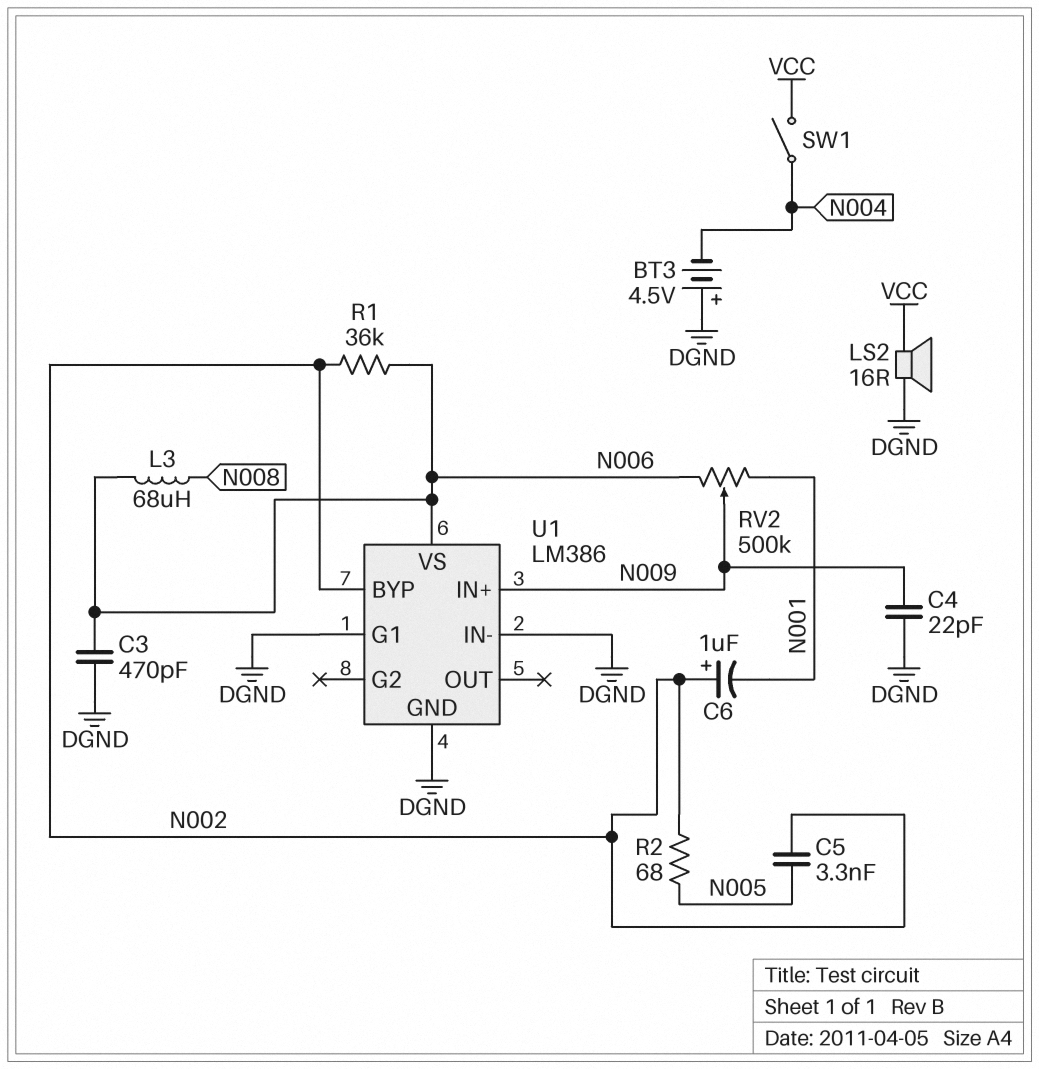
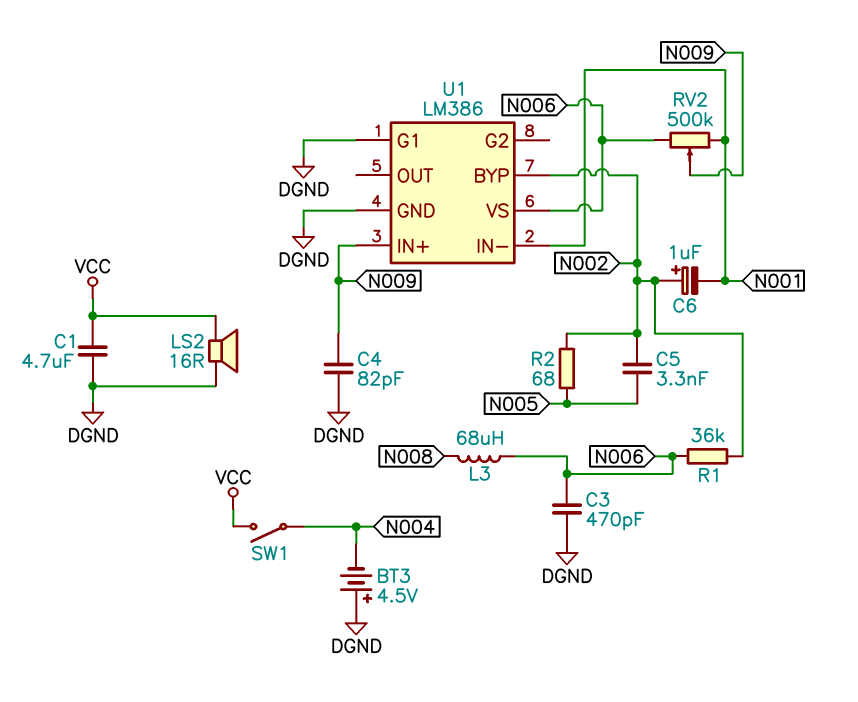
C1: none -> 4.7uF (DGND, VCC)
C4: 22pF (DGND, N009) -> 82pF (DGND, N009)
U1 pin IN-: DGND -> N001

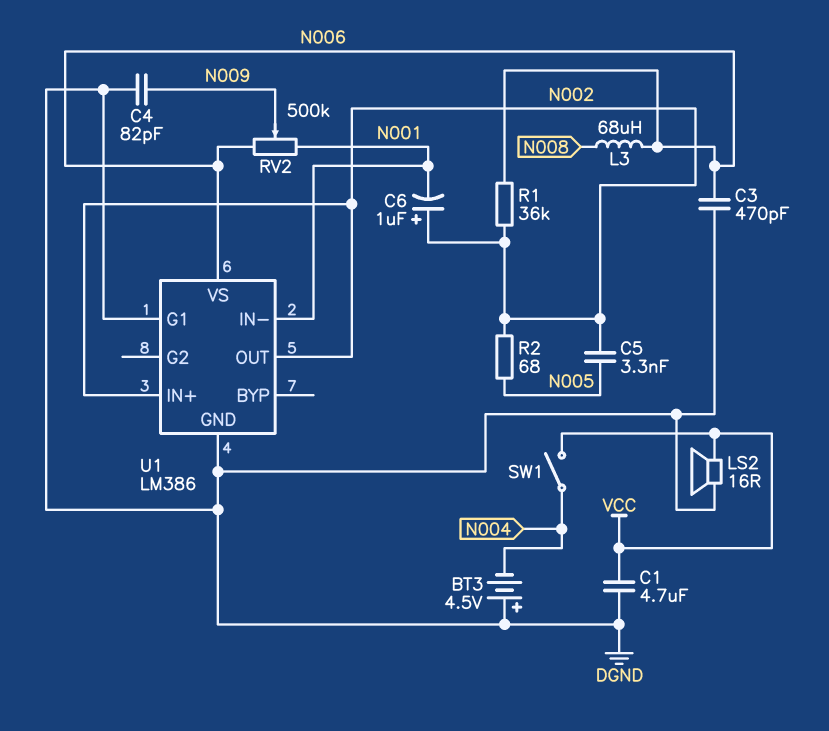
U1 pin BYP: N002 -> none
U1 pin IN+: N009 -> N002
U1 pin OUT: none -> N002

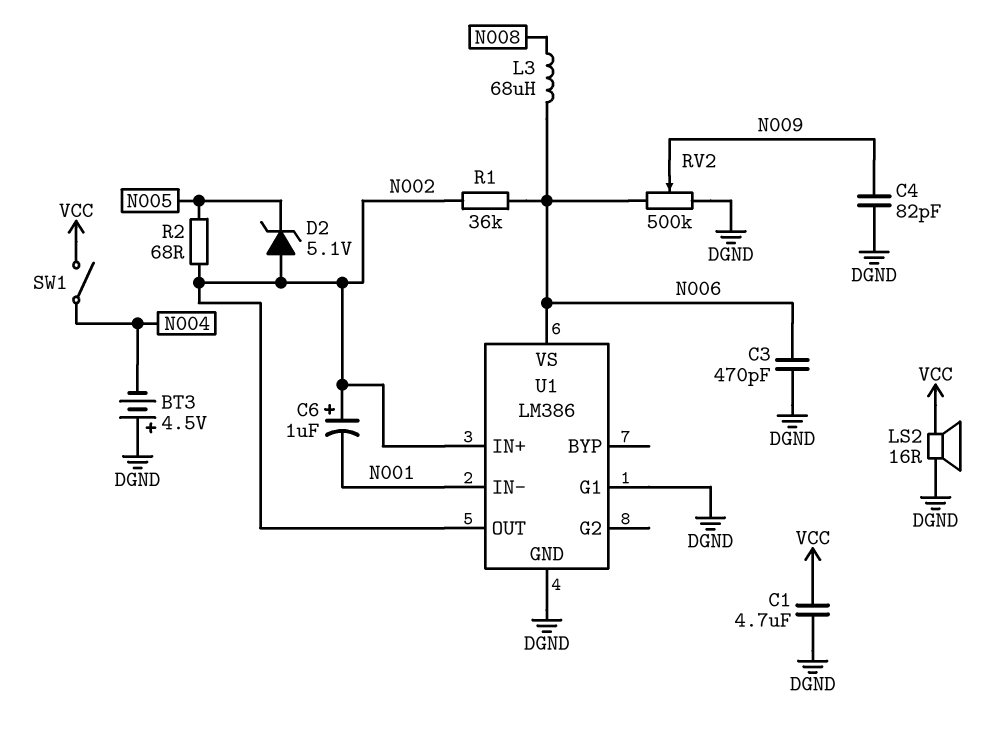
C5: 3.3nF (N002, N005) -> none
D2: none -> zener 5.1V (A N002, K N005)
RV2: 500k (N001, N006, wiper N009) -> 500k (DGND, N006, wiper N009)

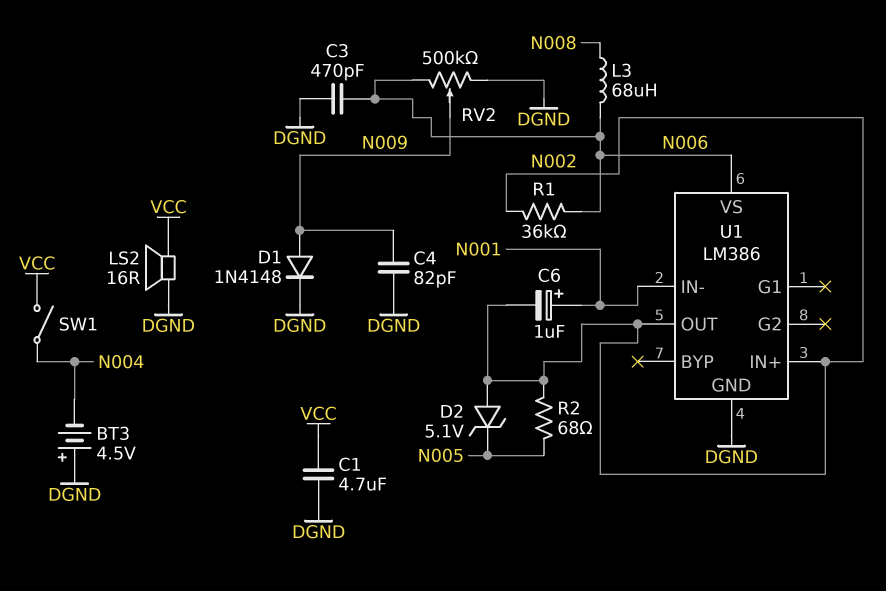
C6: 1uF (plus N002, minus N001) -> 1uF (plus N001, minus N002)
D1: none -> diode 1N4148 (A N009, K DGND)
U1 pin G1: DGND -> none

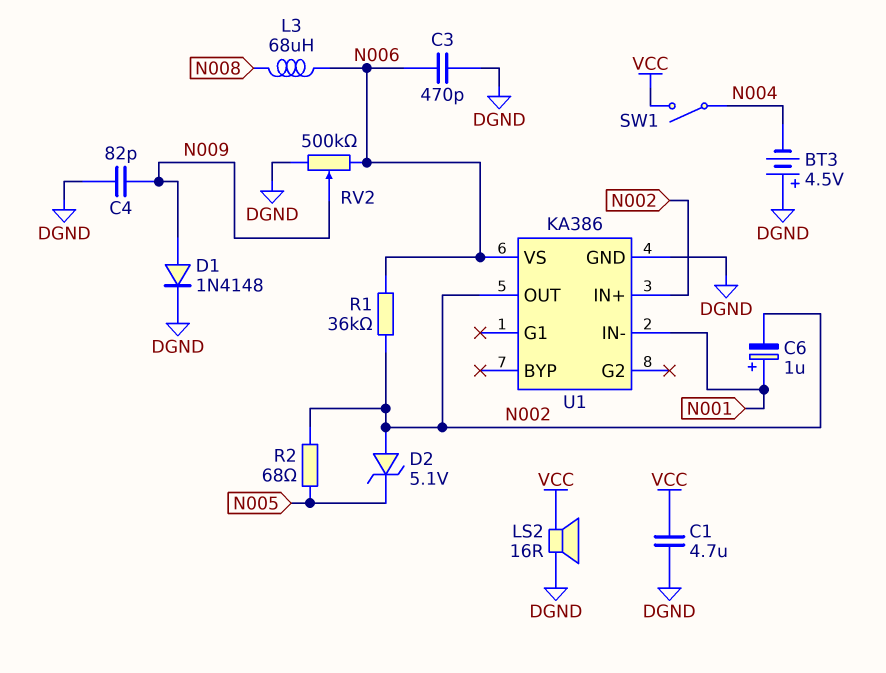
U1: LM386 -> KA386

